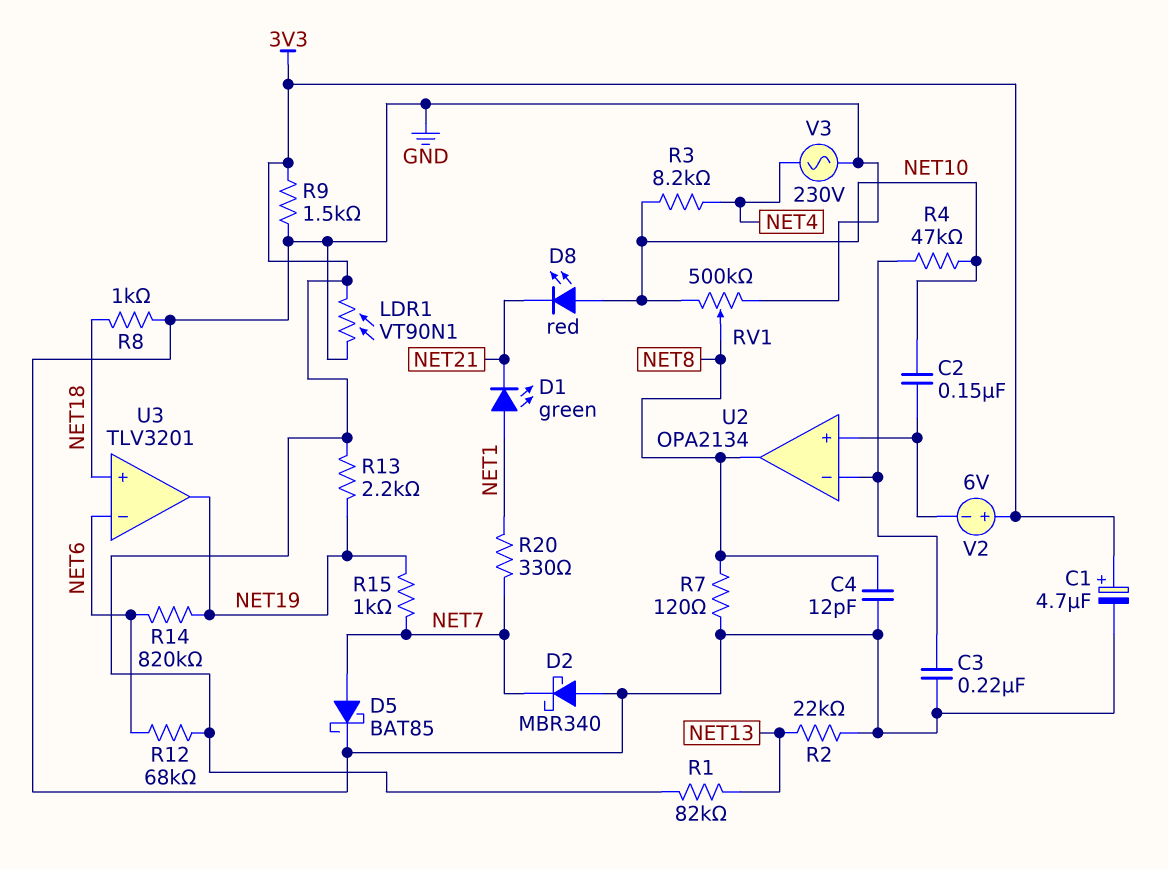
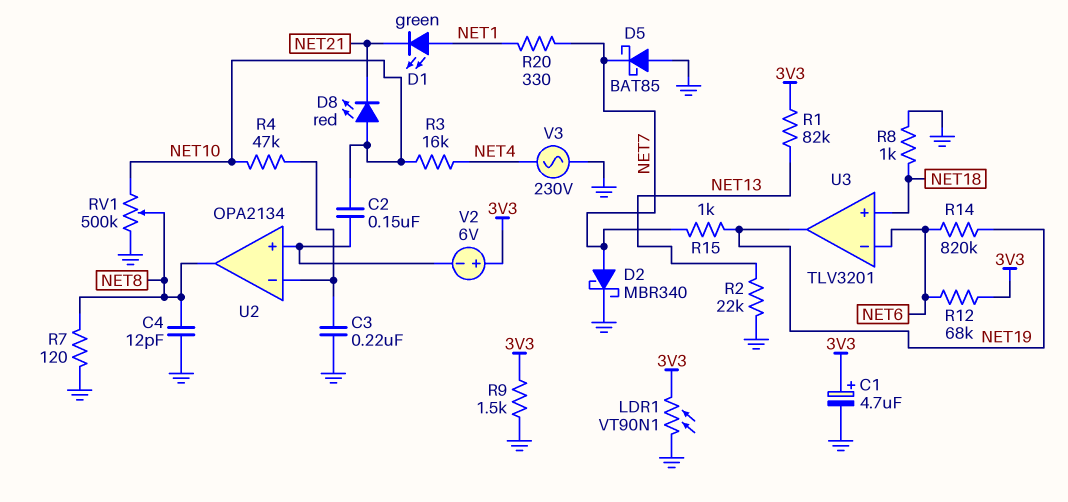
D2: schottky MBR340 (A GND, K NET7) -> schottky MBR340 (A NET7, K GND)
D5: schottky BAT85 (A NET7, K GND) -> schottky BAT85 (A GND, K NET7)
R3: 8.2k (NET4, NET10) -> 16k (NET4, NET10)
R13: 2.2k (3V3, NET19) -> none

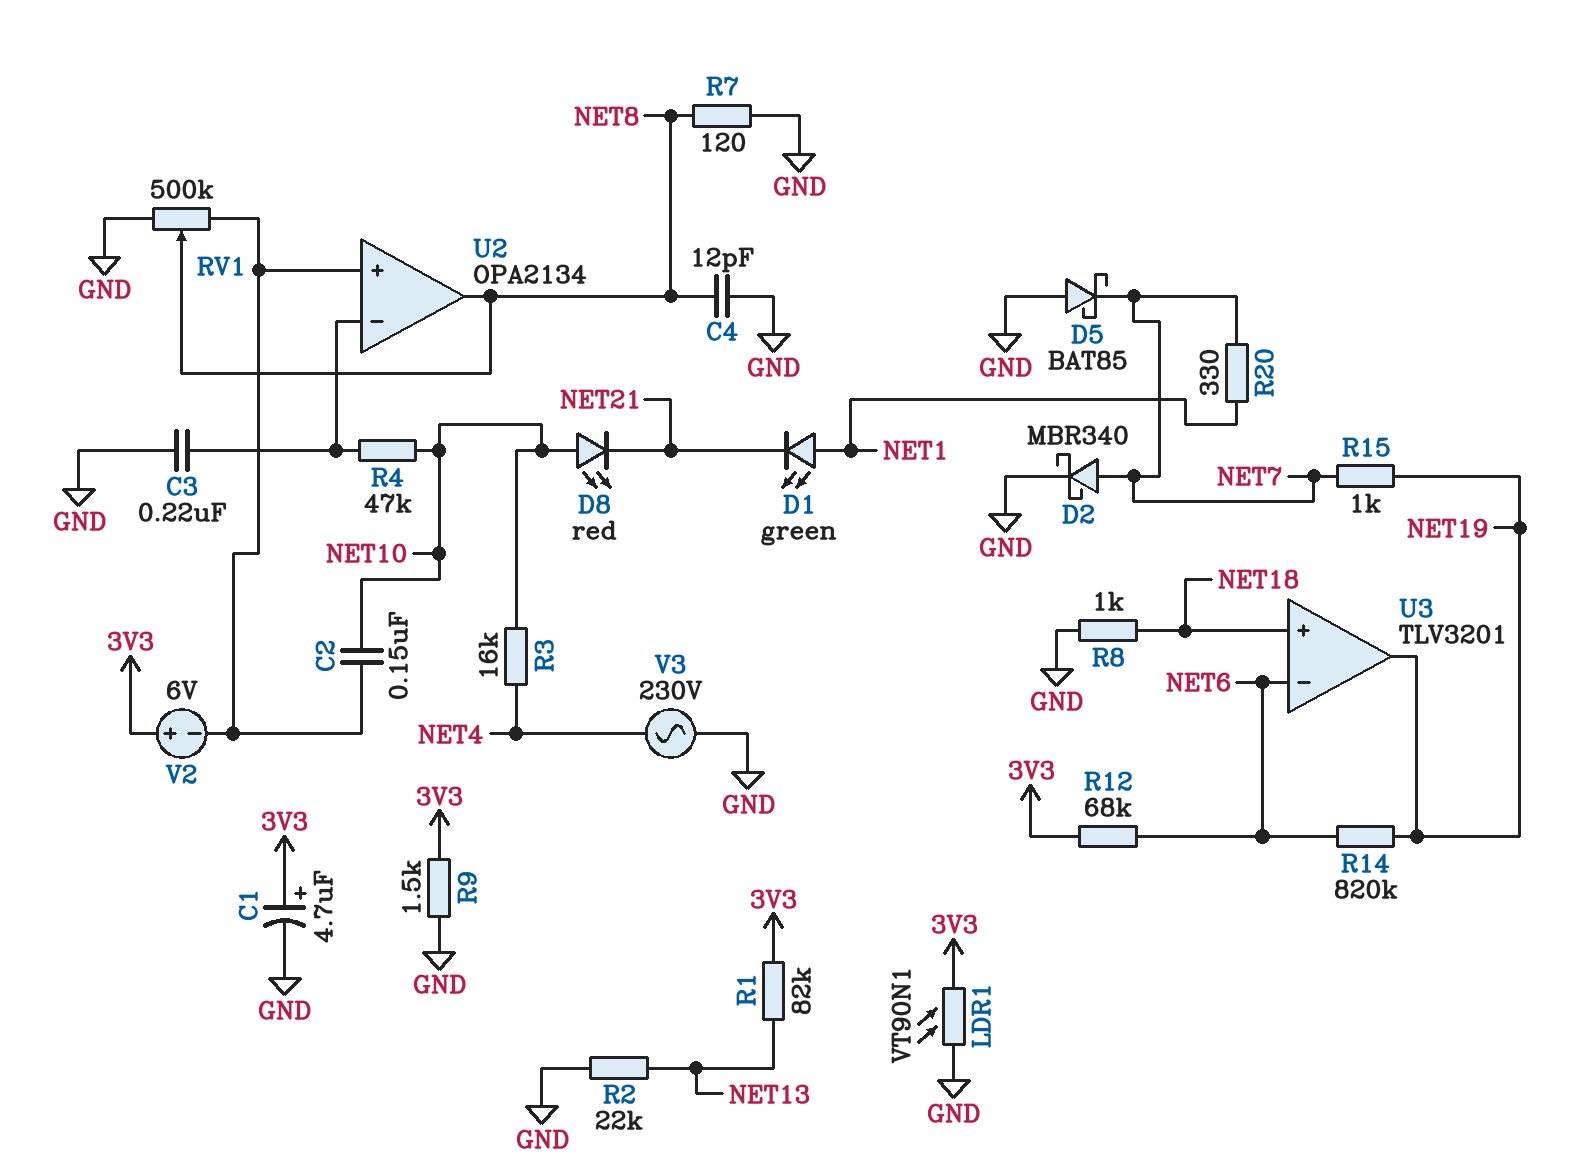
RV1: 500k (GND, NET10, wiper NET8) -> 500k (GND, U2/in+, wiper NET8)

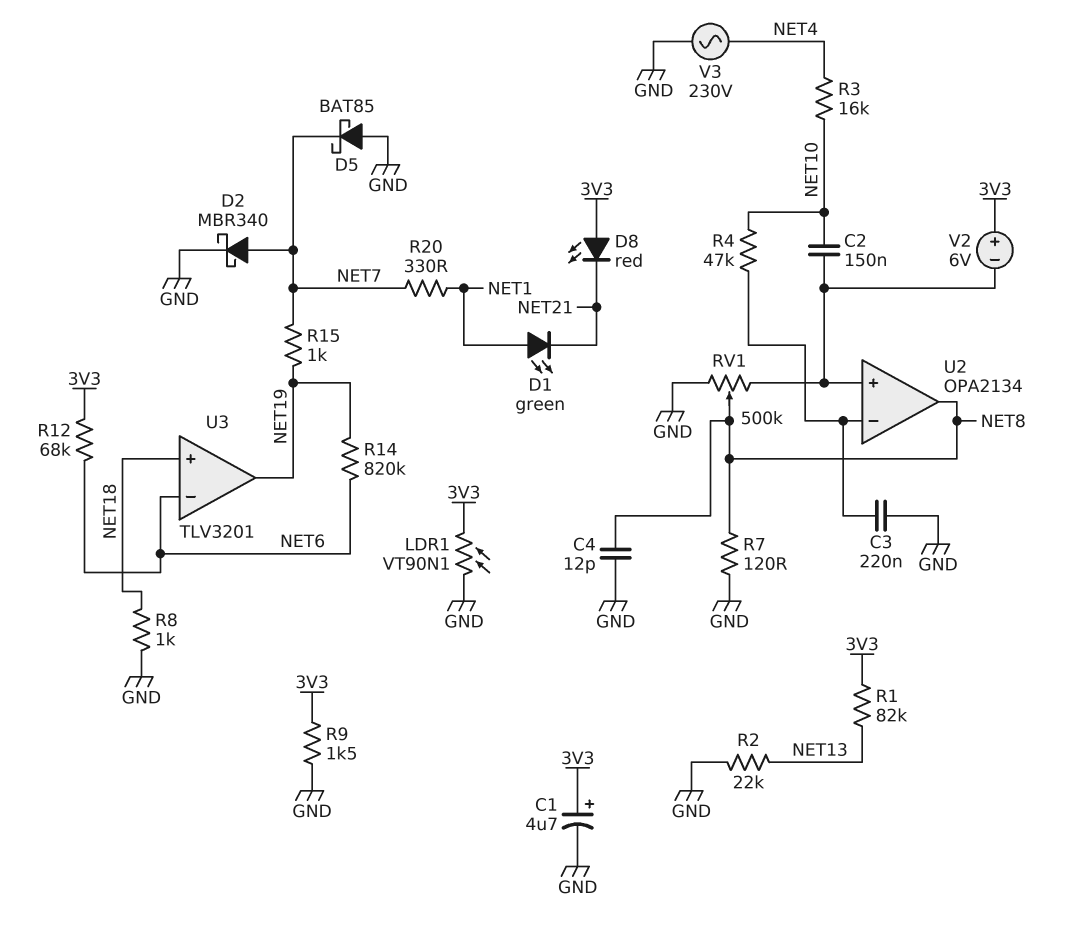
D8: LED red (A NET10, K NET21) -> LED red (A 3V3, K NET21)

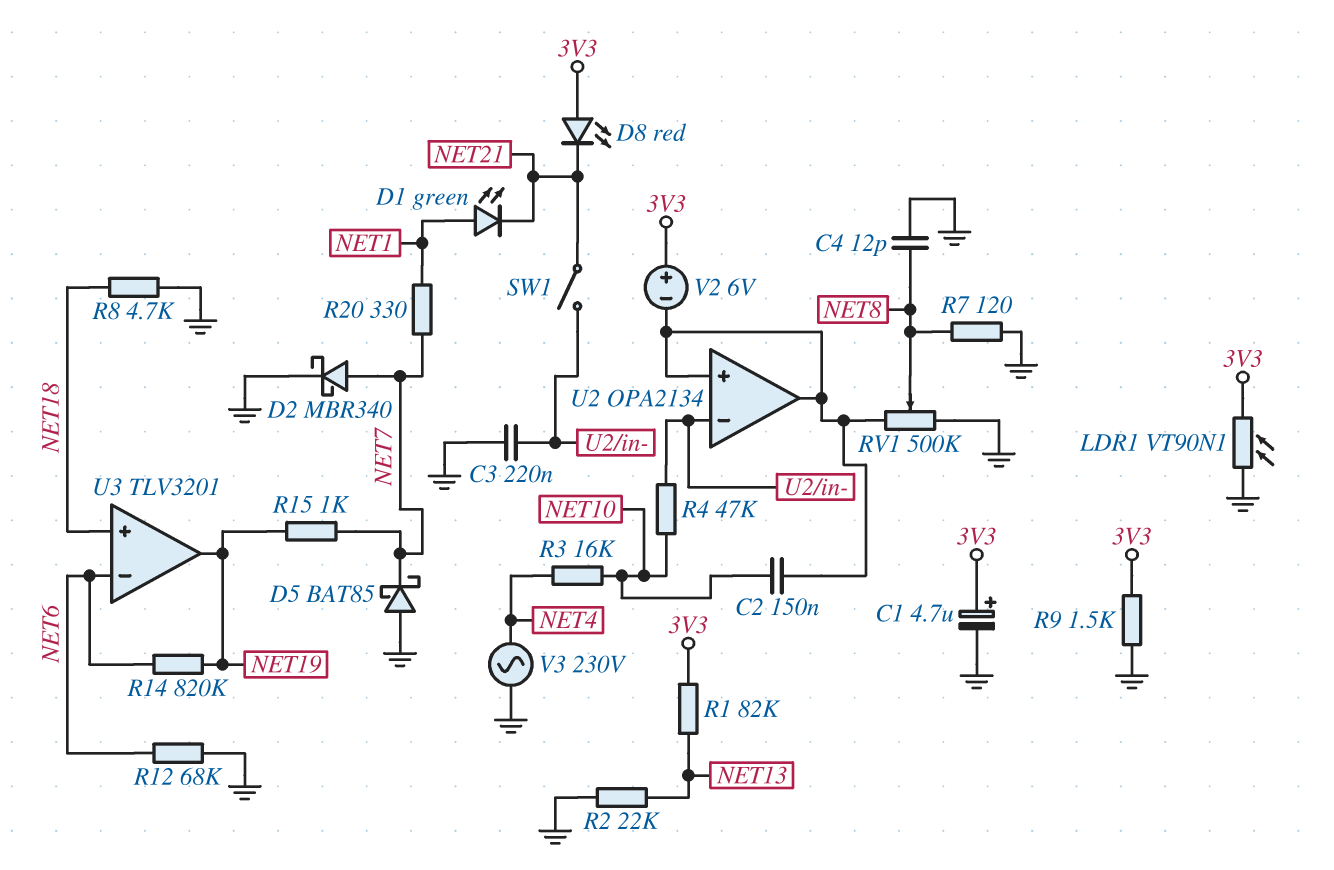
R8: 1k (GND, NET18) -> 4.7k (GND, NET18)
R12: 68k (3V3, NET6) -> 68k (GND, NET6)
SW1: none -> switch (NET21, U2/in-)
U2 pin out: NET8 -> U2/in+

